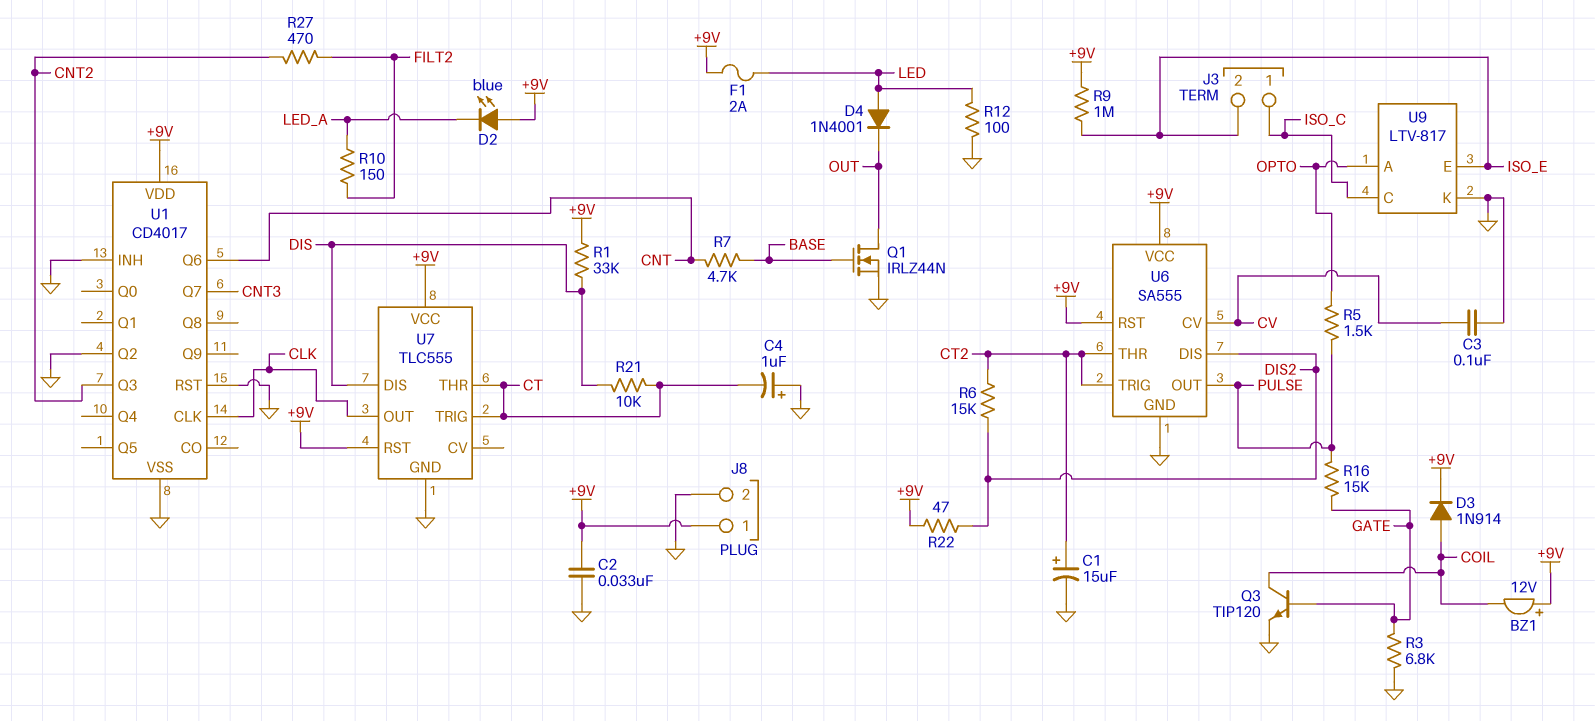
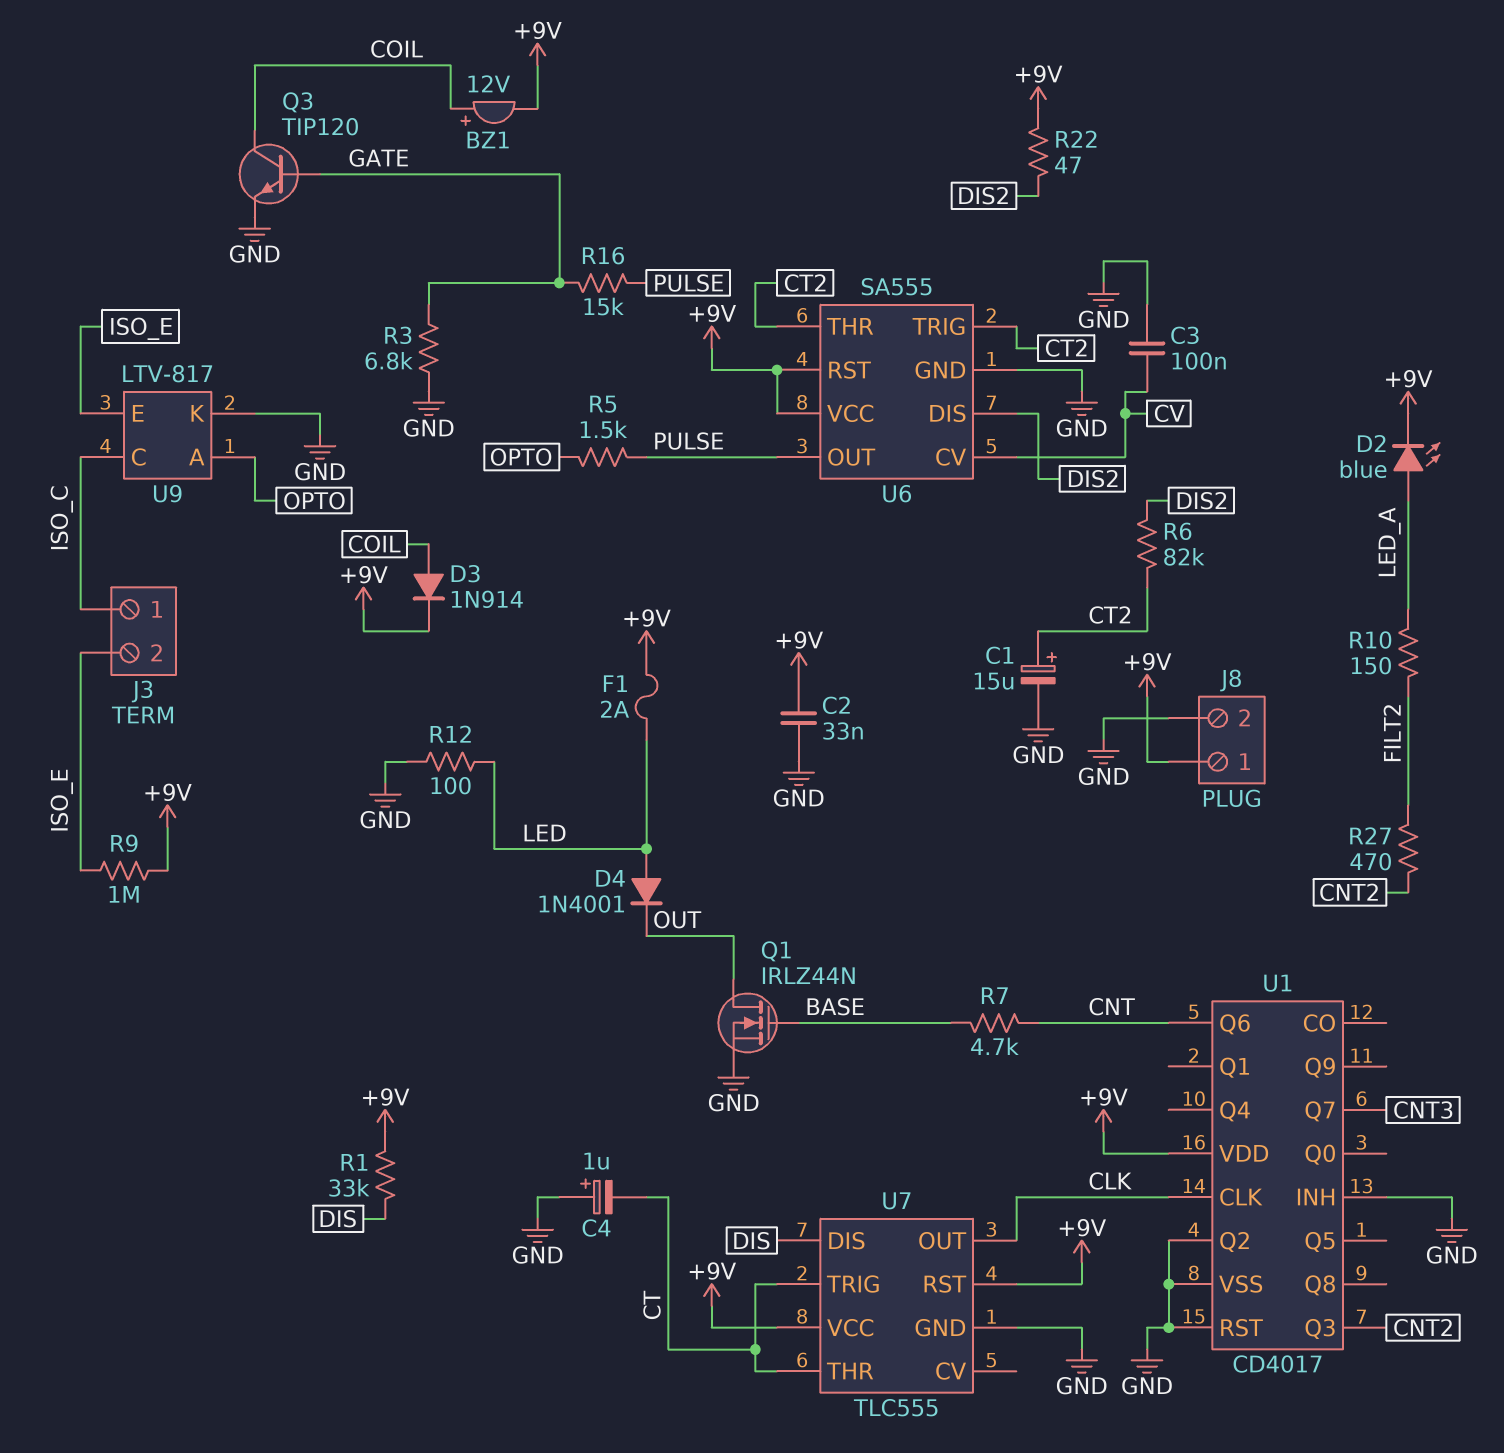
BZ1: buzzer 12V (plus +9V, minus COIL) -> buzzer 12V (plus COIL, minus +9V)
D2: LED blue (A +9V, K LED_A) -> LED blue (A LED_A, K +9V)
R6: 15k (CT2, DIS2) -> 82k (CT2, DIS2)
R21: 10k (CT, DIS) -> none

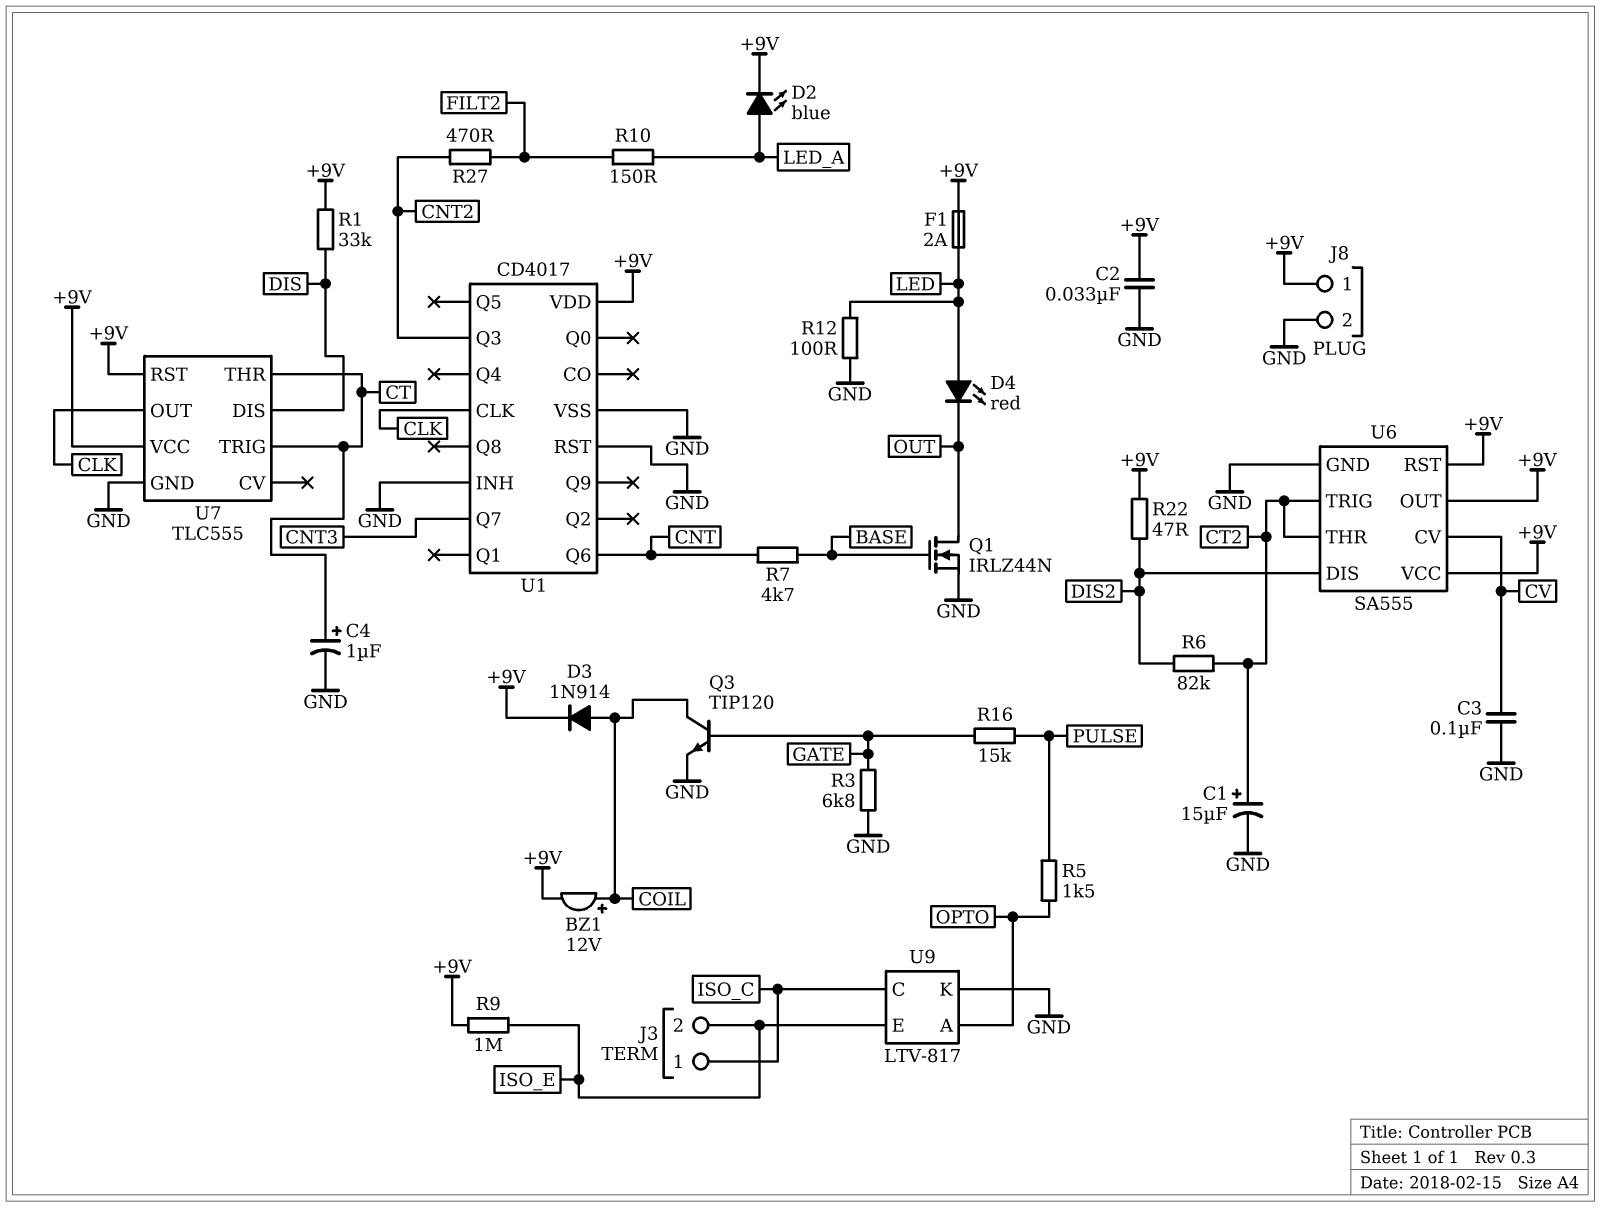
C4: 1uF (plus GND, minus CT) -> 1uF (plus CT, minus GND)
D4: diode 1N4001 (A LED, K OUT) -> LED red (A LED, K OUT)
U1 pin Q2: GND -> none
U6 pin OUT: PULSE -> +9V

